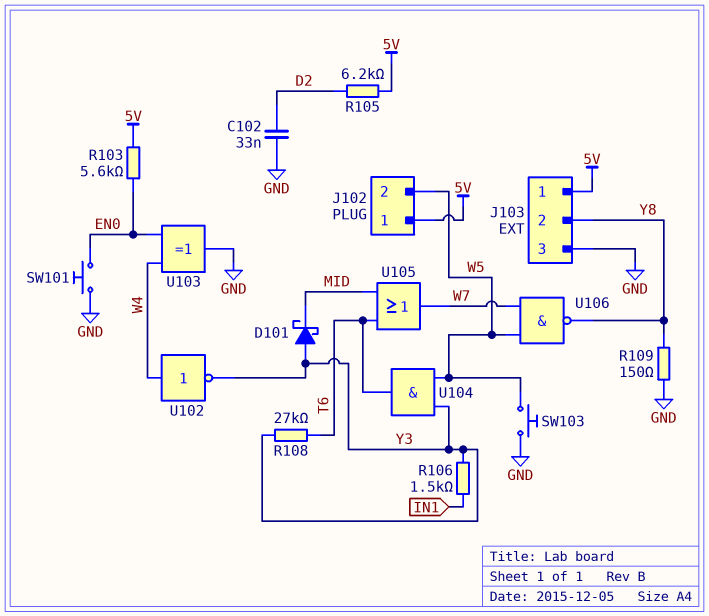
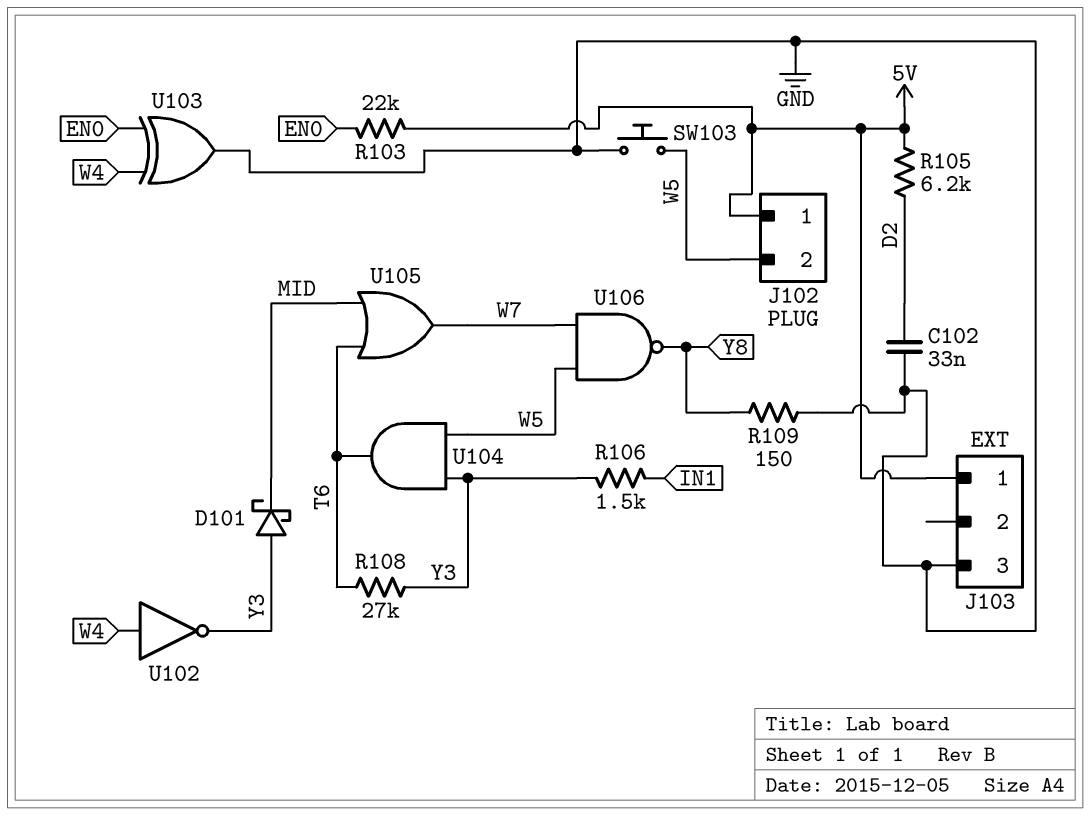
J103 pin 2: Y8 -> none
R103: 5.6k (5V, EN0) -> 22k (5V, EN0)
SW101: button (EN0, GND) -> none

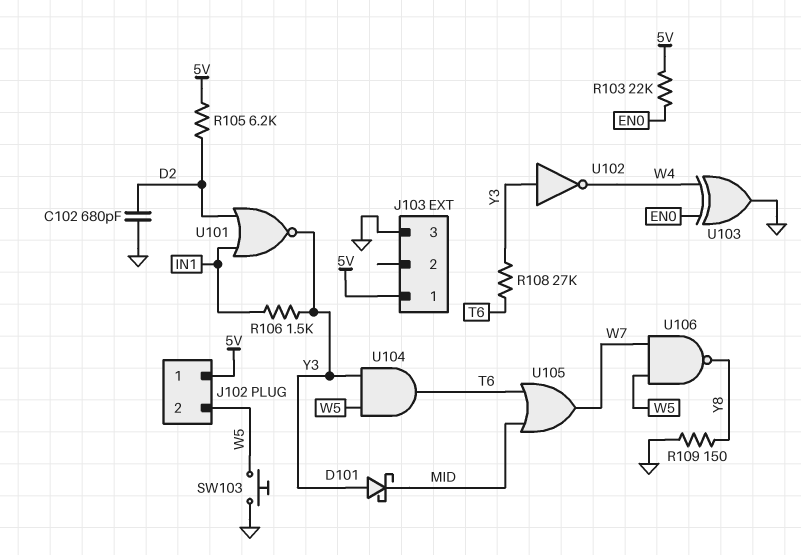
C102: 33nF (D2, GND) -> 680pF (D2, GND)
U101: none -> NOR (in D2, in IN1, out Y3)
U102: NOT (in W4, out Y3) -> NOT (in Y3, out W4)

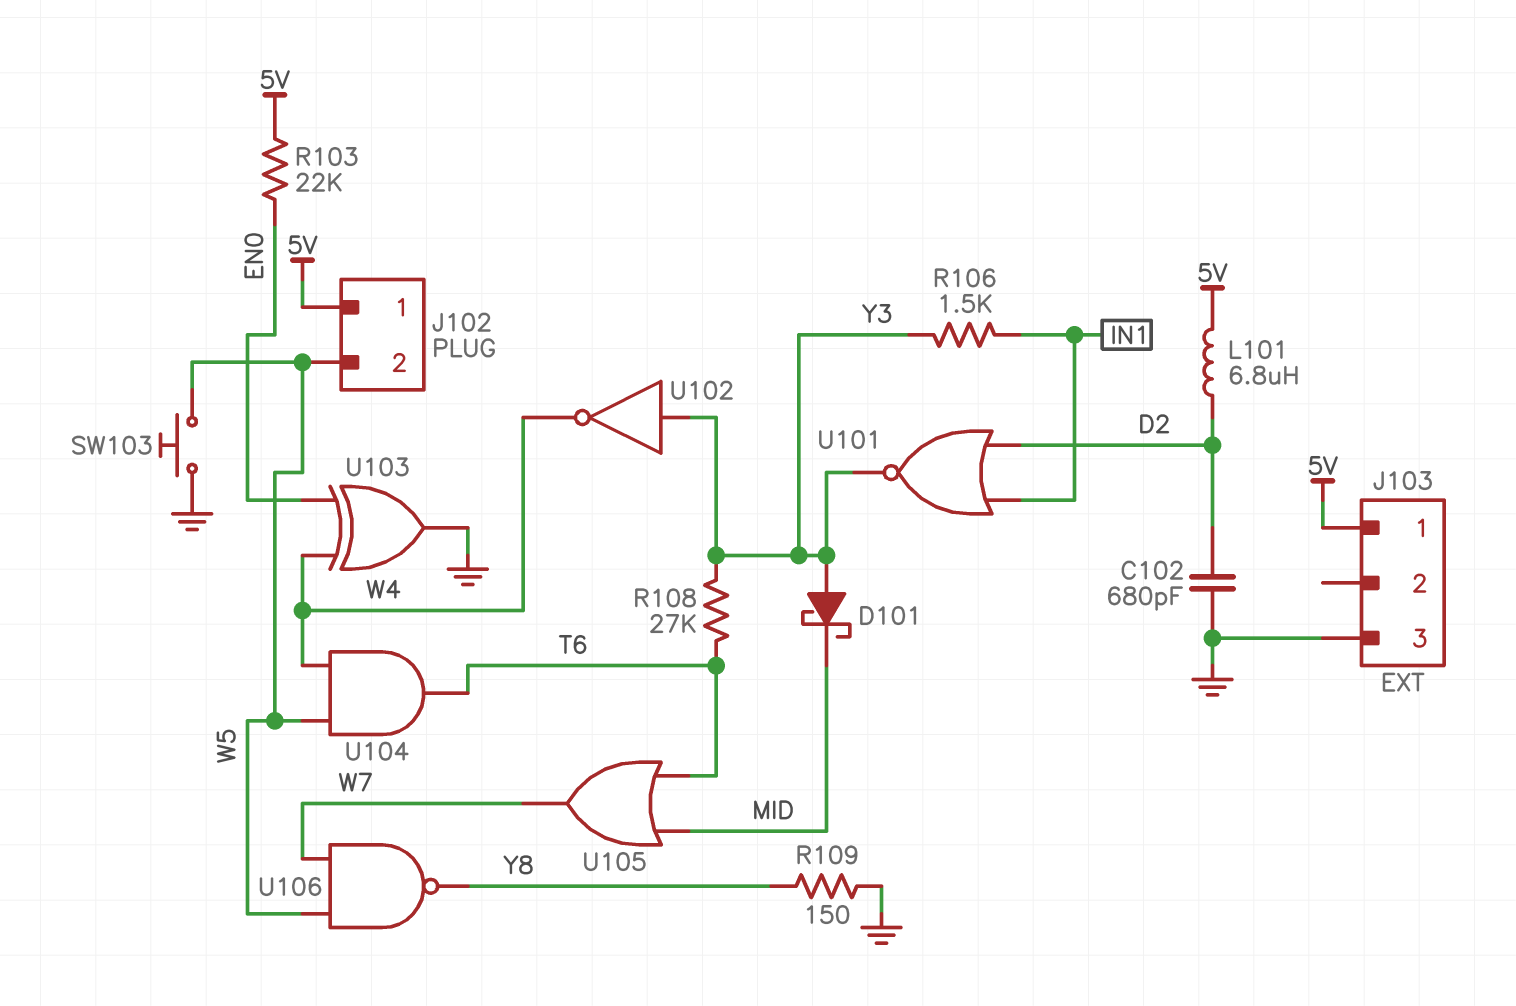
L101: none -> 6.8uH (5V, D2)
R105: 6.2k (5V, D2) -> none
U104: AND (in W5, in Y3, out T6) -> AND (in W4, in W5, out T6)

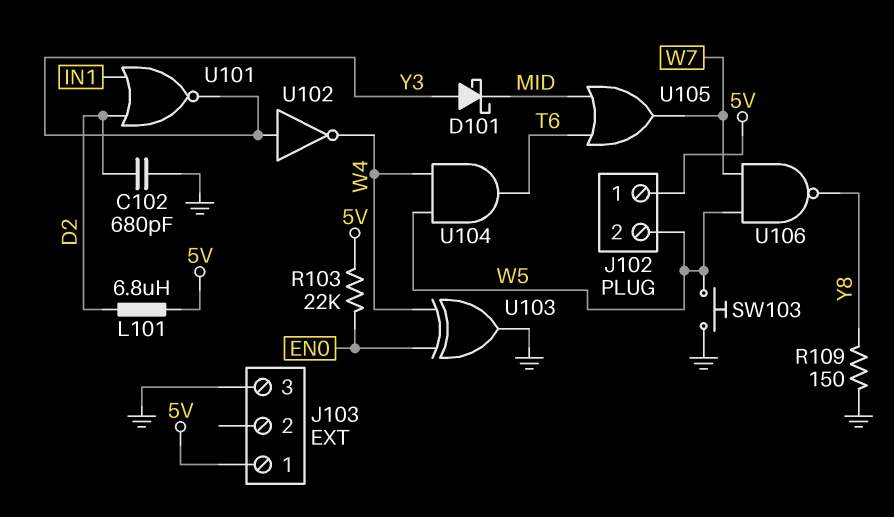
R106: 1.5k (IN1, Y3) -> none
R108: 27k (T6, Y3) -> none

